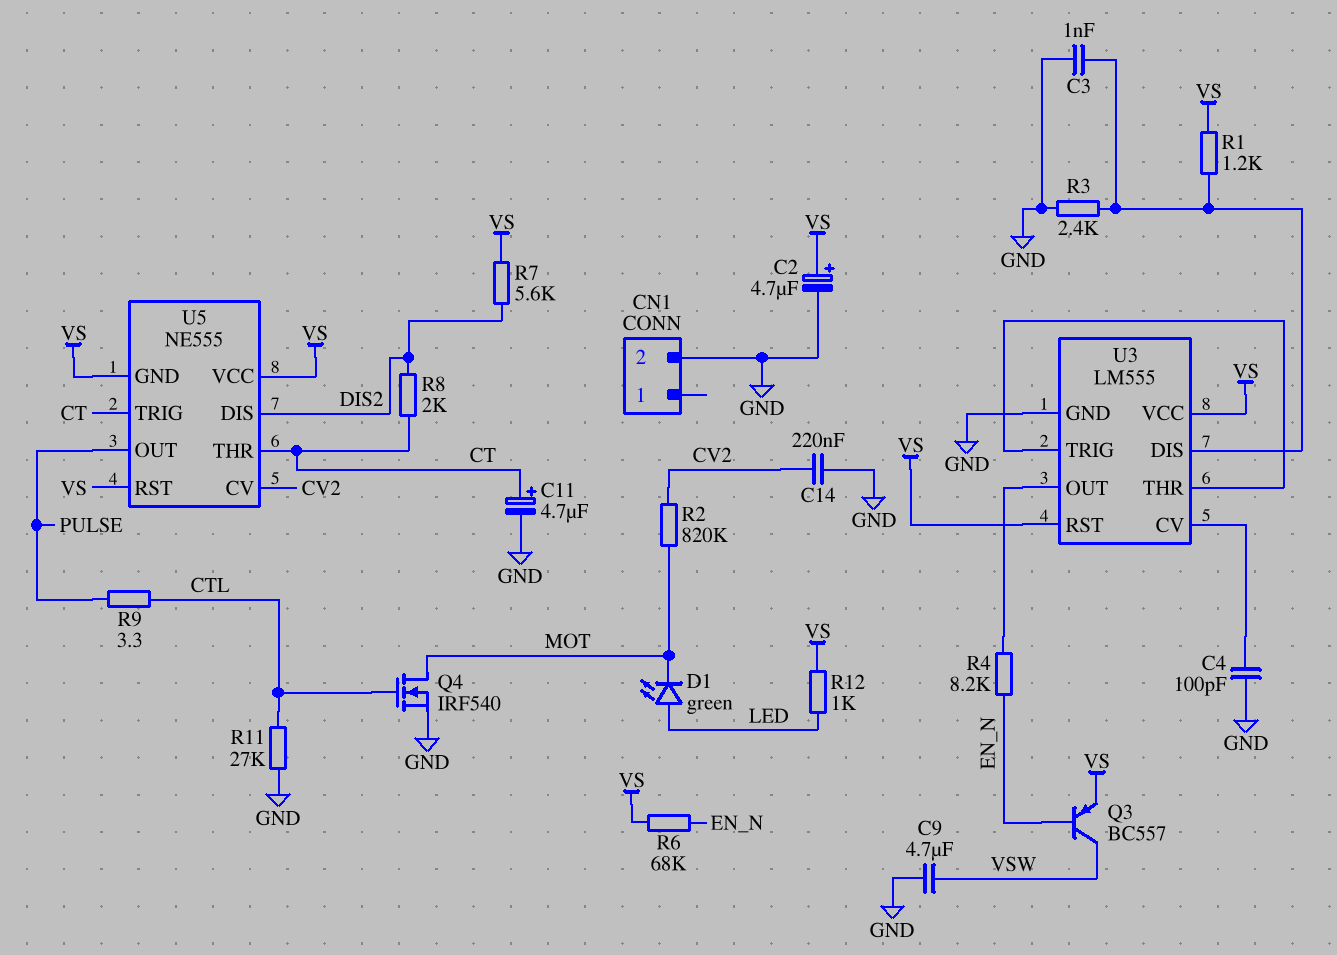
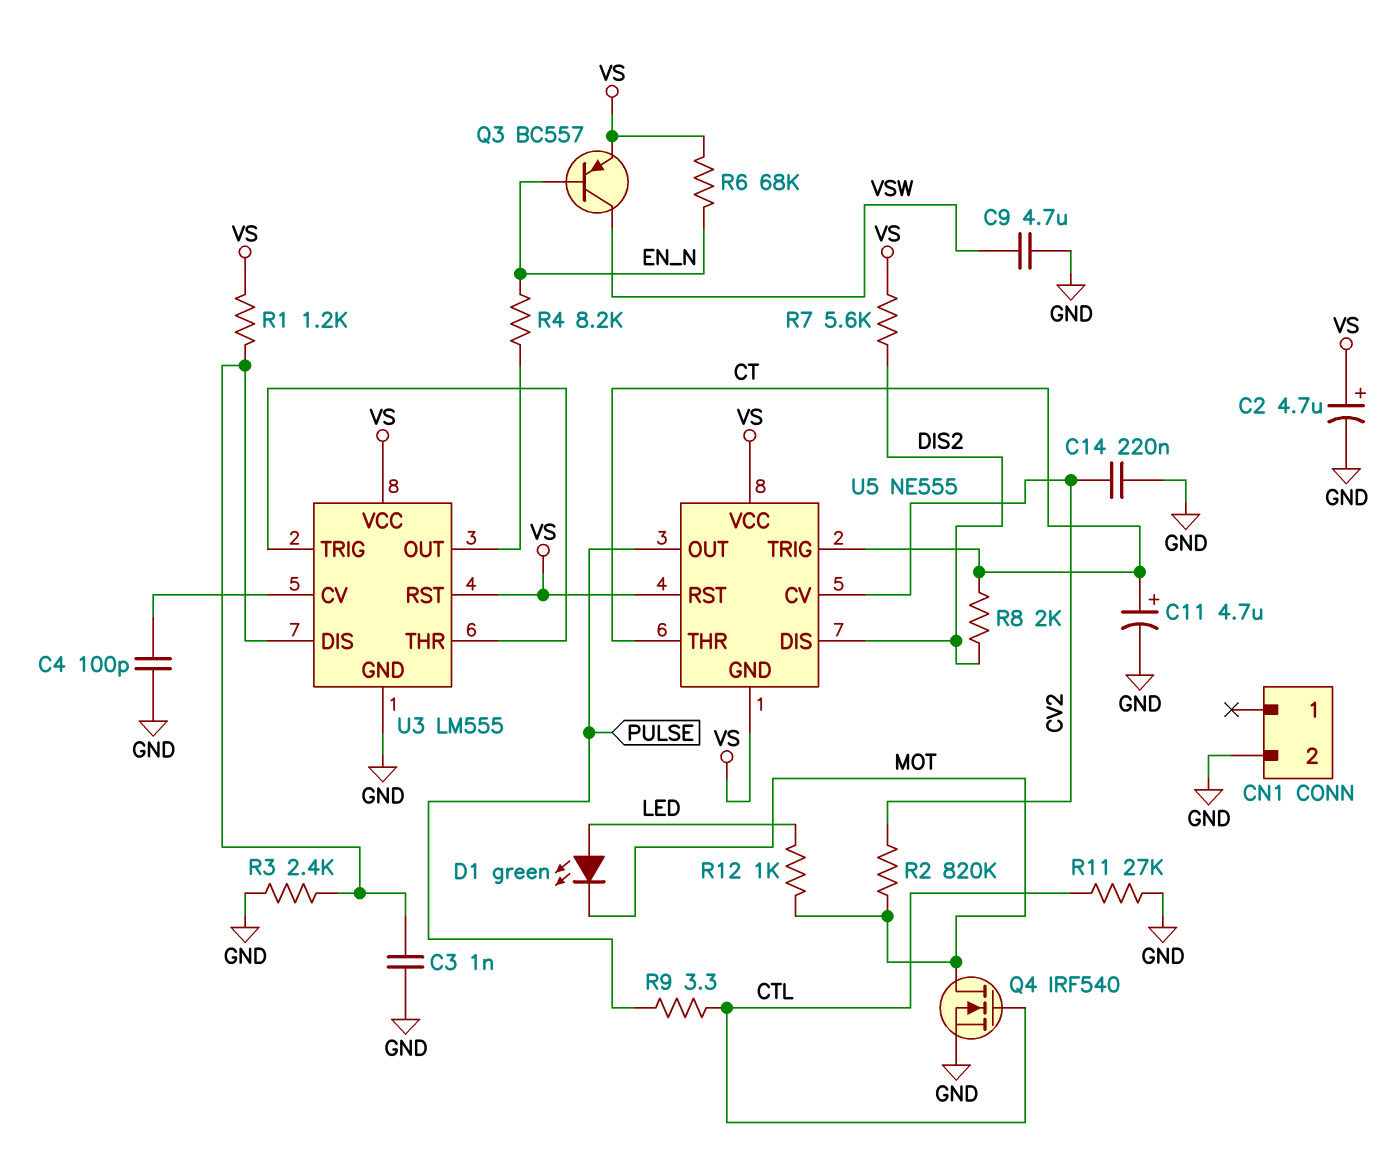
R12: 1k (LED, VS) -> 1k (LED, MOT)

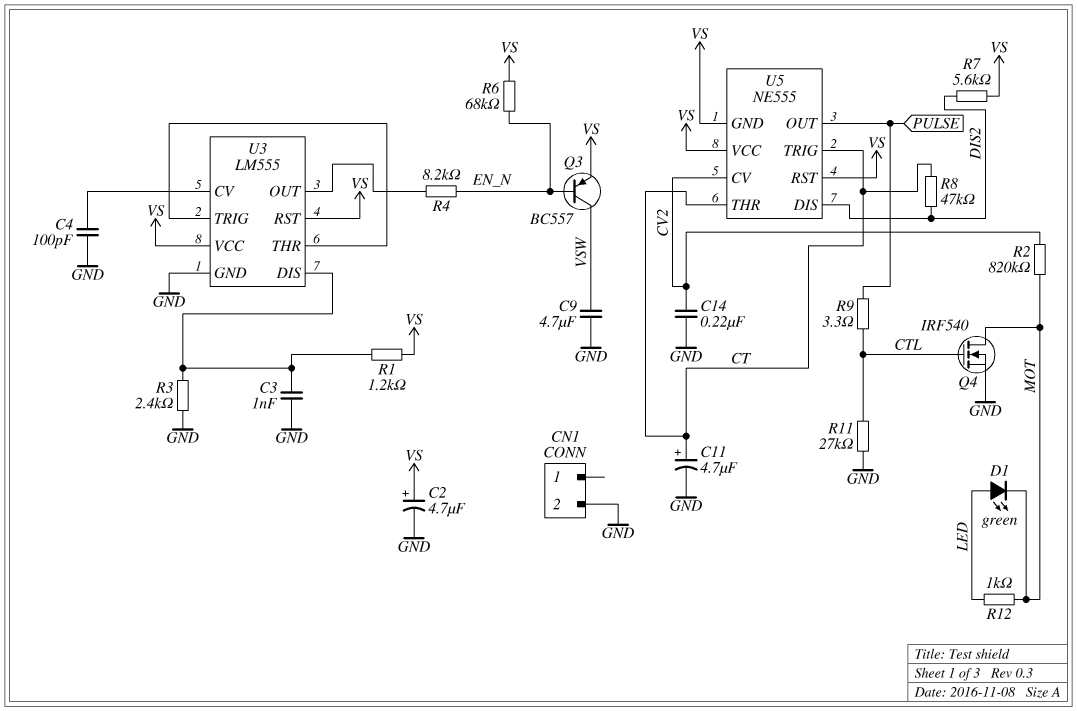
R8: 2k (CT, DIS2) -> 47k (CT, DIS2)

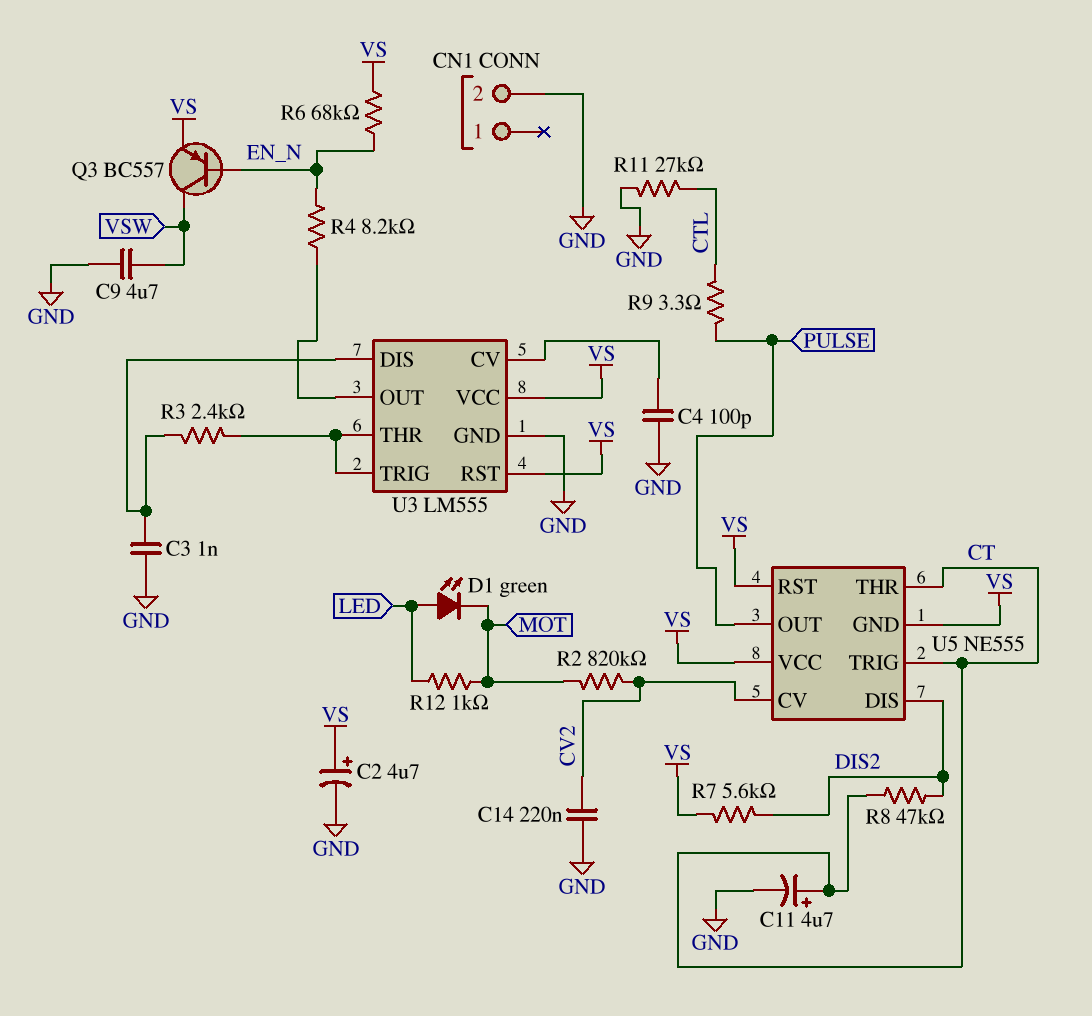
Q4: NMOS IRF540 (G CTL, D MOT, S GND) -> none
R1: 1.2k (U3/DIS, VS) -> none
R3: 2.4k (GND, U3/DIS) -> 2.4k (U3/DIS, U3/THR)

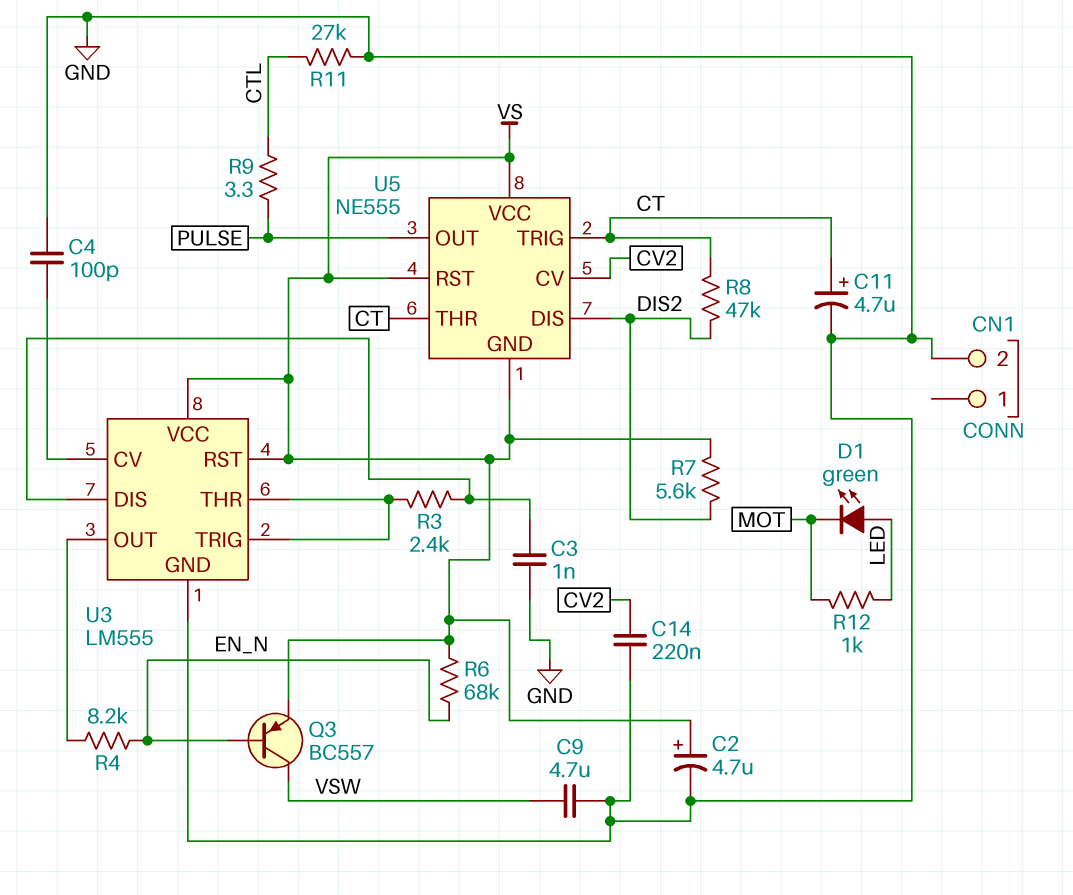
R2: 820k (CV2, MOT) -> none

